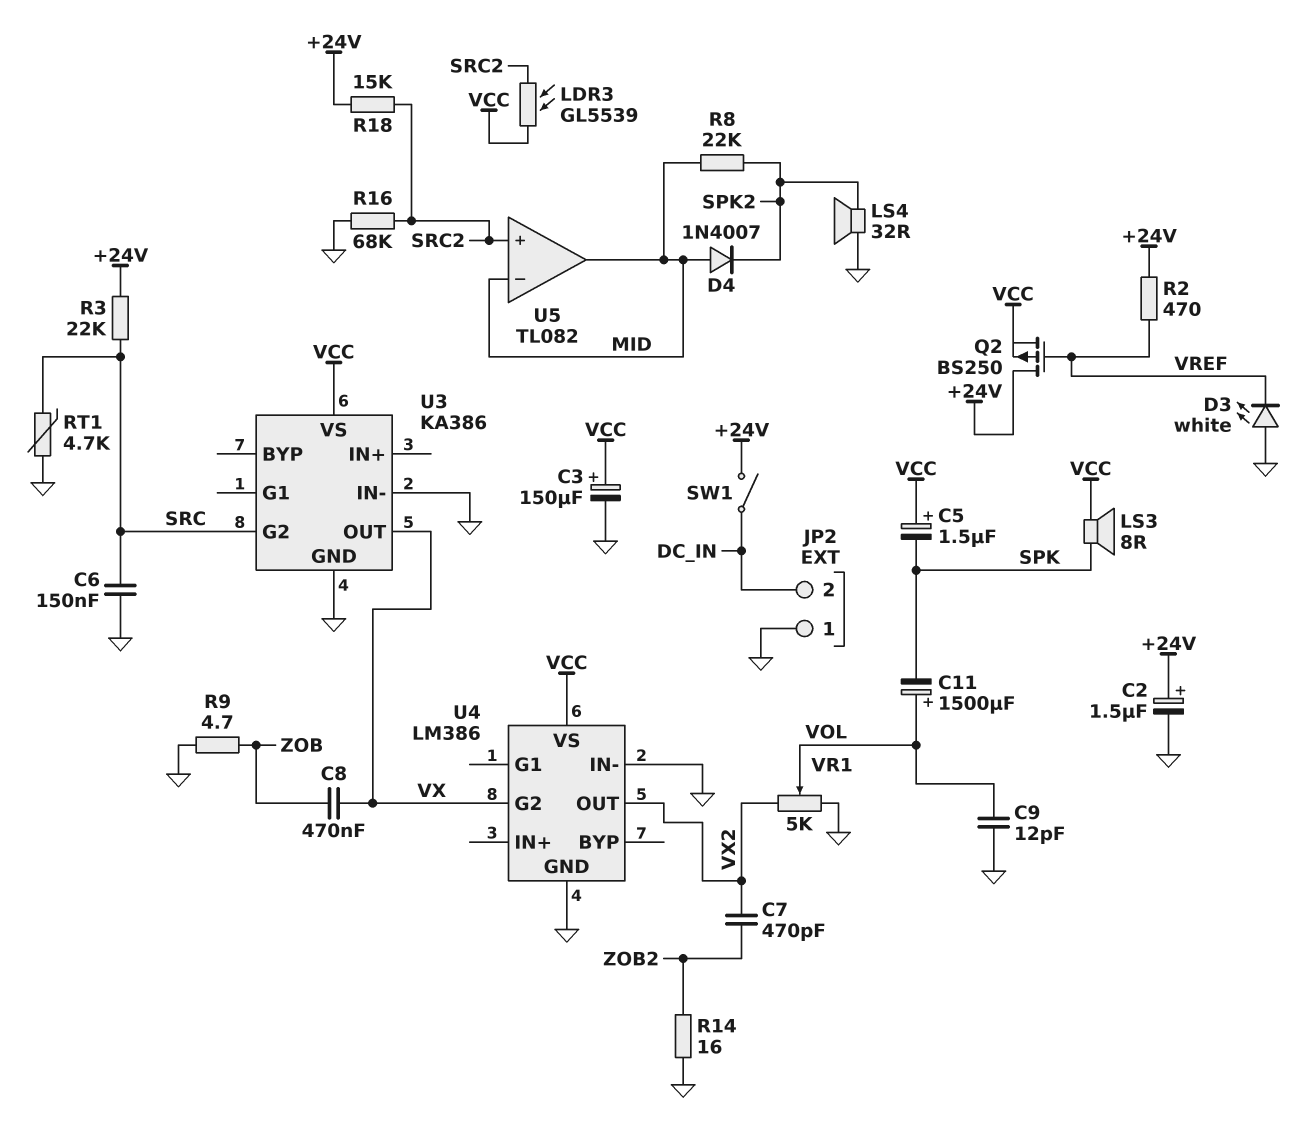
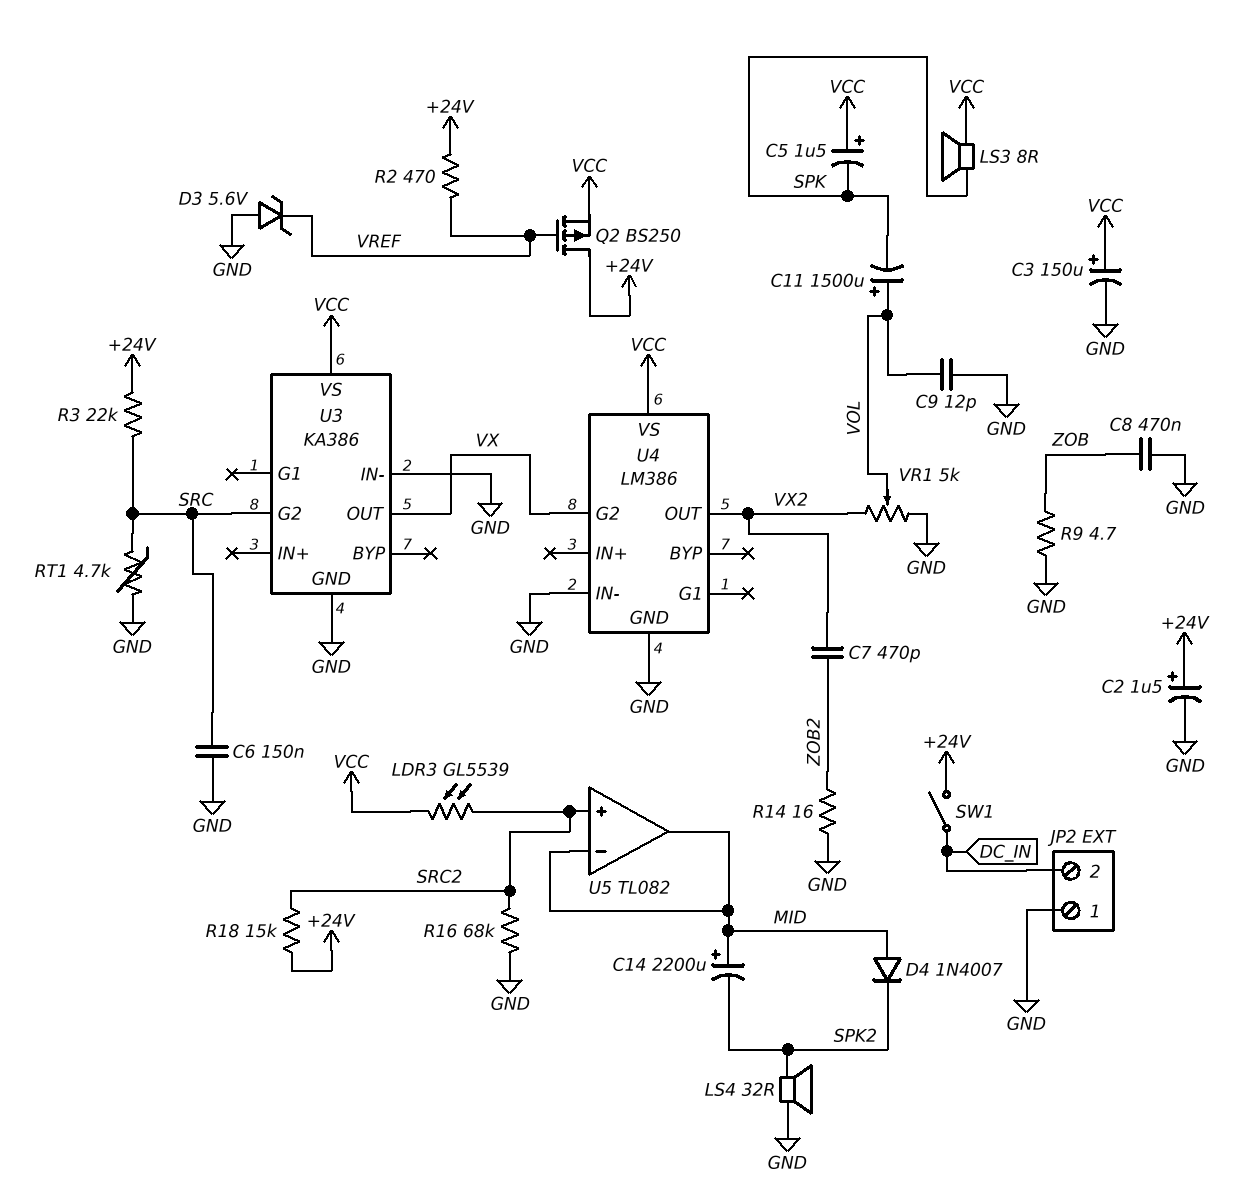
C8: 470nF (VX, ZOB) -> 470nF (GND, ZOB)
C14: none -> 2200uF (plus MID, minus SPK2)
D3: LED white (A GND, K VREF) -> zener 5.6V (A GND, K VREF)
R8: 22k (MID, SPK2) -> none

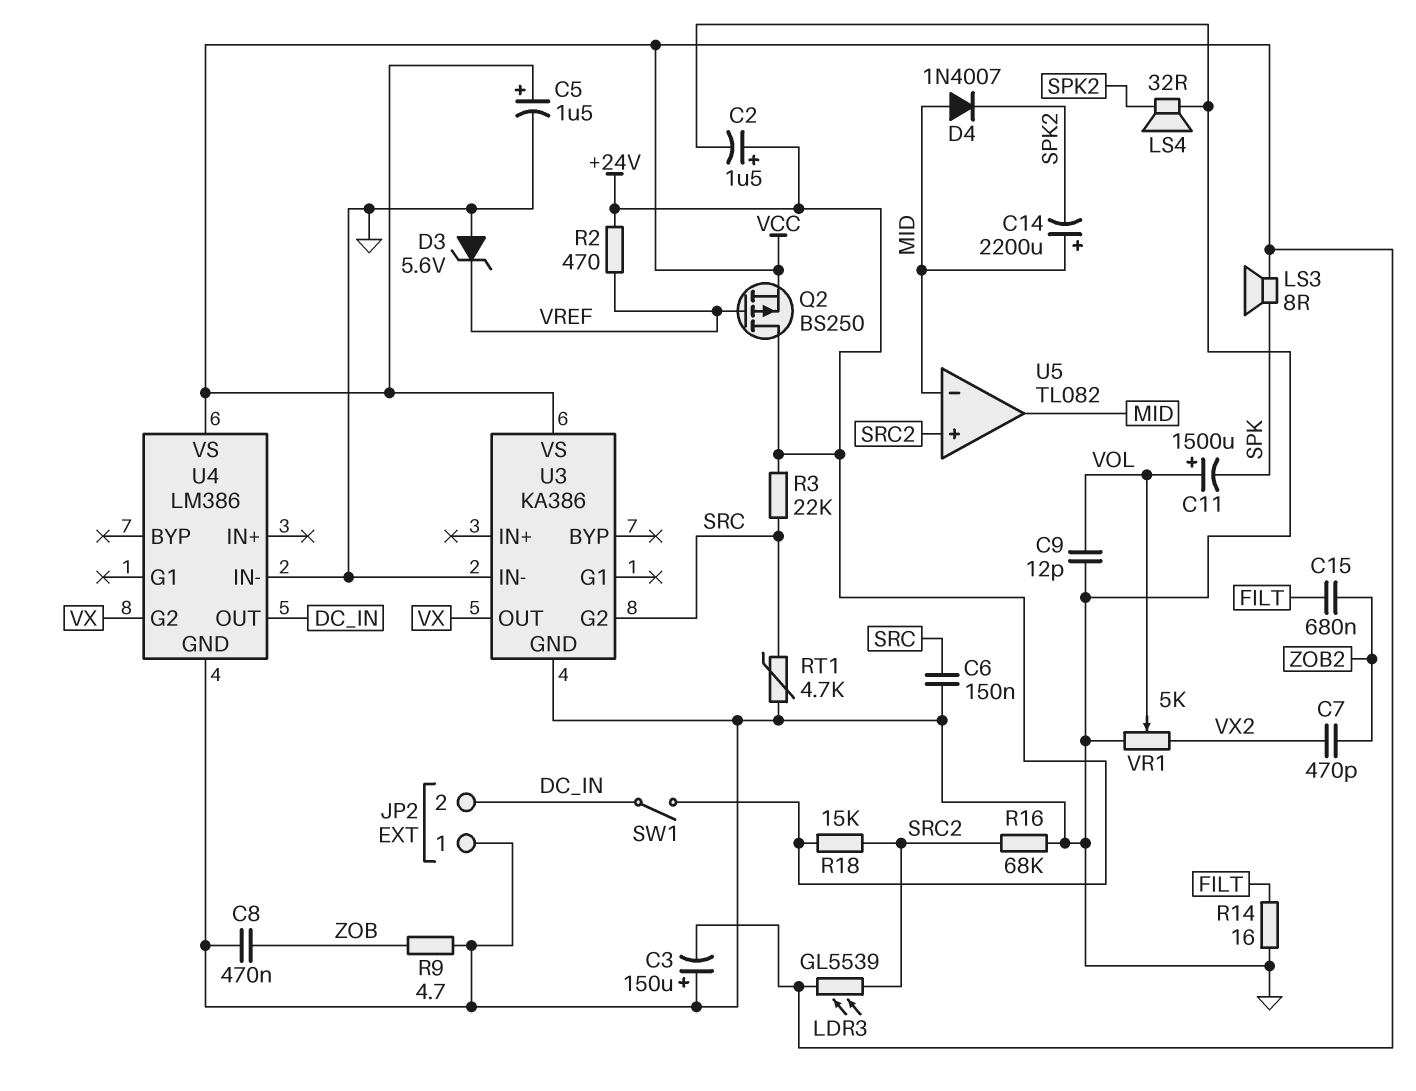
C3: 150uF (plus VCC, minus GND) -> 150uF (plus GND, minus VCC)
C5: 1.5uF (plus VCC, minus SPK) -> 1.5uF (plus VCC, minus GND)
C15: none -> 680nF (FILT, ZOB2)
R14: 16 (GND, ZOB2) -> 16 (FILT, GND)
U4 pin OUT: VX2 -> DC_IN

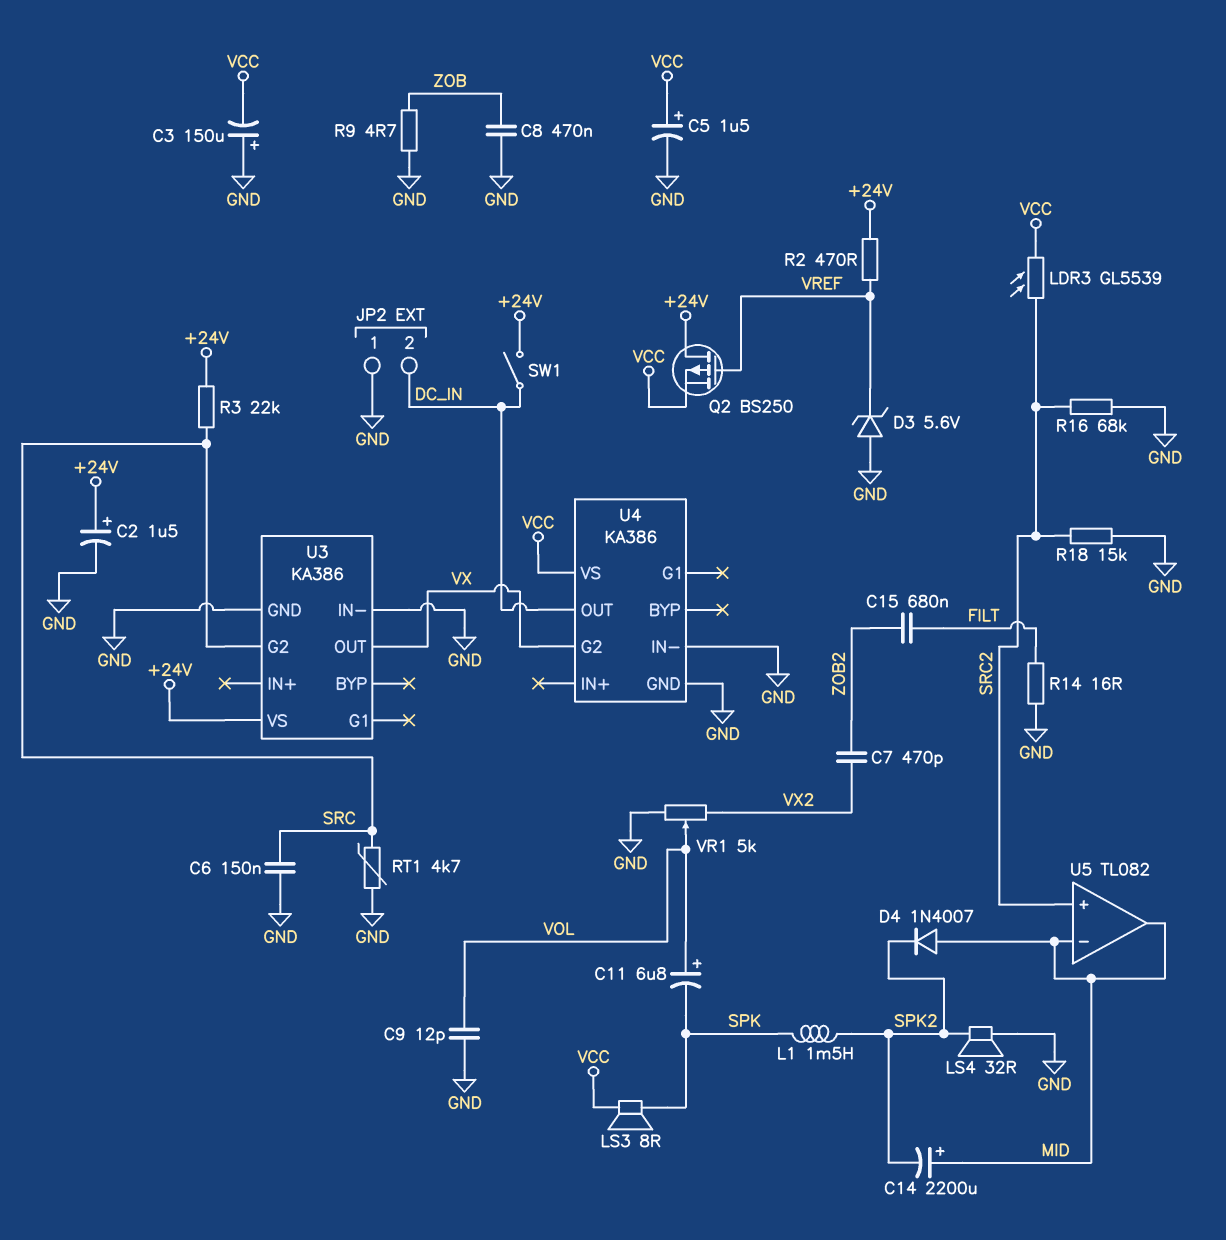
C11: 1500uF (plus VOL, minus SPK) -> 6.8uF (plus VOL, minus SPK)
L1: none -> 1.5mH (SPK, SPK2)
R18: 15k (+24V, SRC2) -> 15k (GND, SRC2)
U3 pin VS: VCC -> +24V
U4: LM386 -> KA386

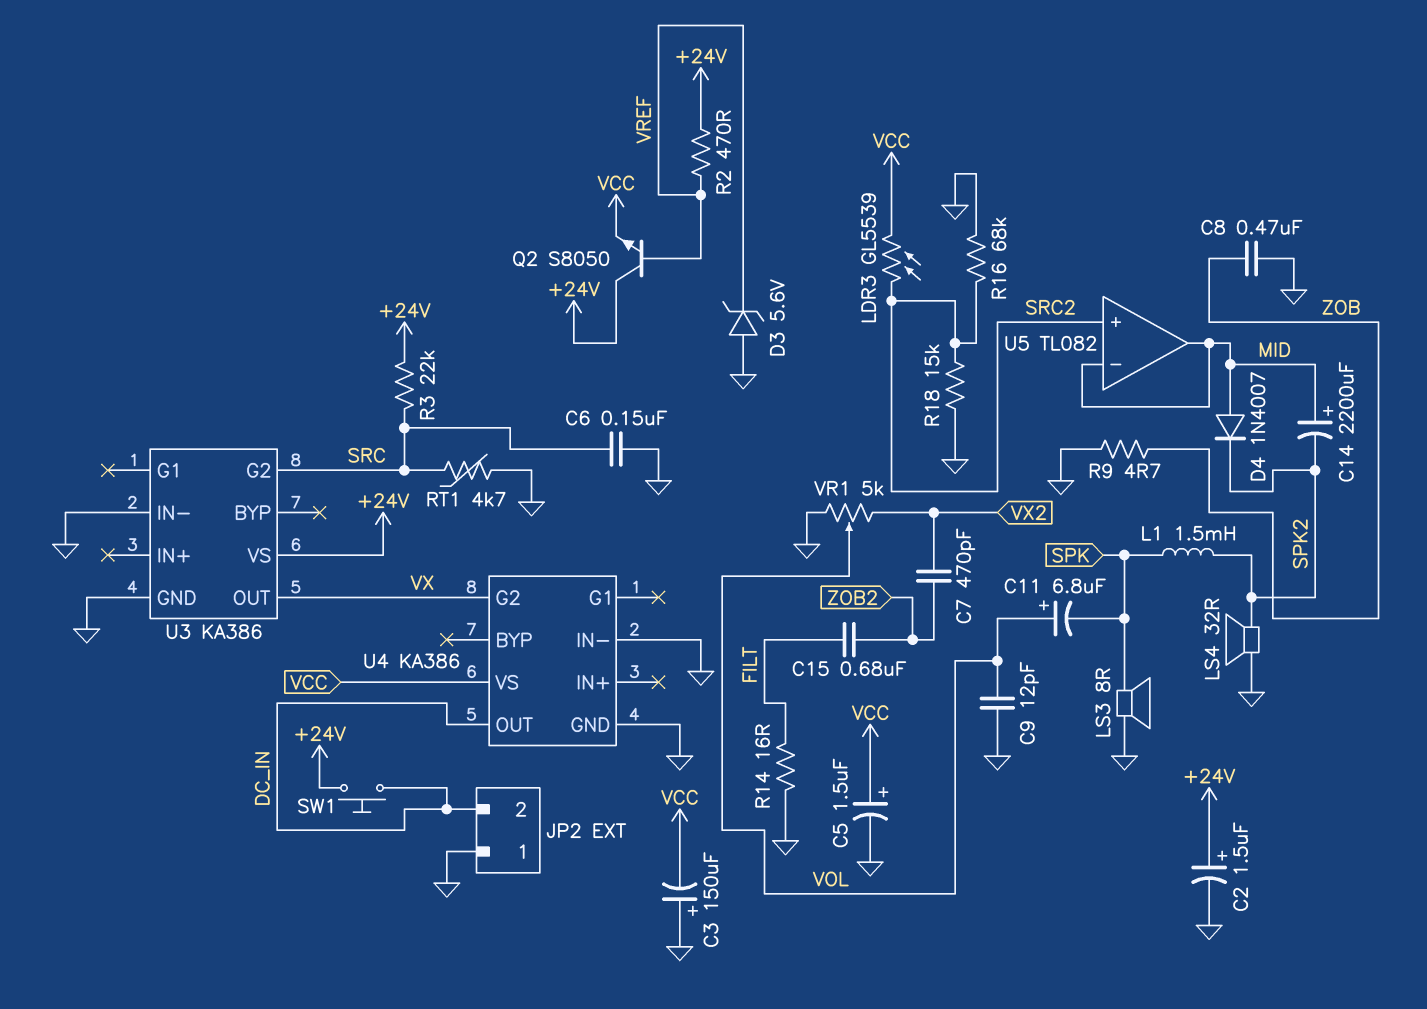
LS3: speaker 8R (SPK, VCC) -> speaker 8R (GND, SPK)
Q2: PMOS BS250 (G VREF, D +24V, S VCC) -> NPN S8050 (B VREF, C +24V, E VCC)
SW1: switch (+24V, DC_IN) -> button (+24V, DC_IN)

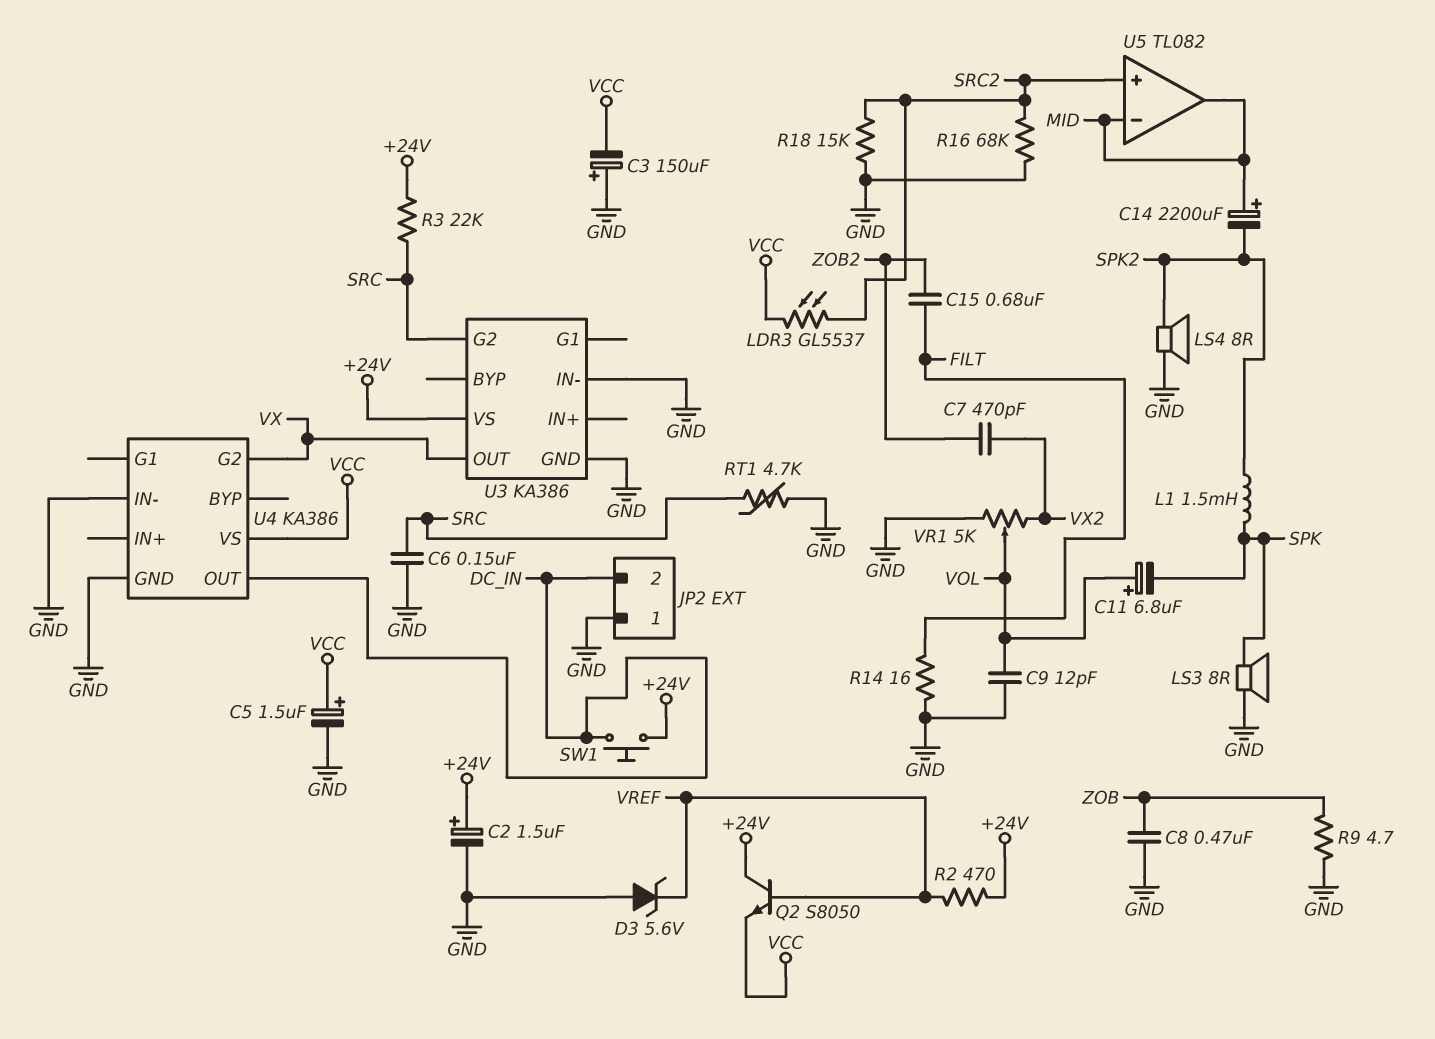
D4: diode 1N4007 (A MID, K SPK2) -> none
LDR3: GL5539 (SRC2, VCC) -> GL5537 (SRC2, VCC)
LS4: speaker 32R (GND, SPK2) -> speaker 8R (GND, SPK2)

